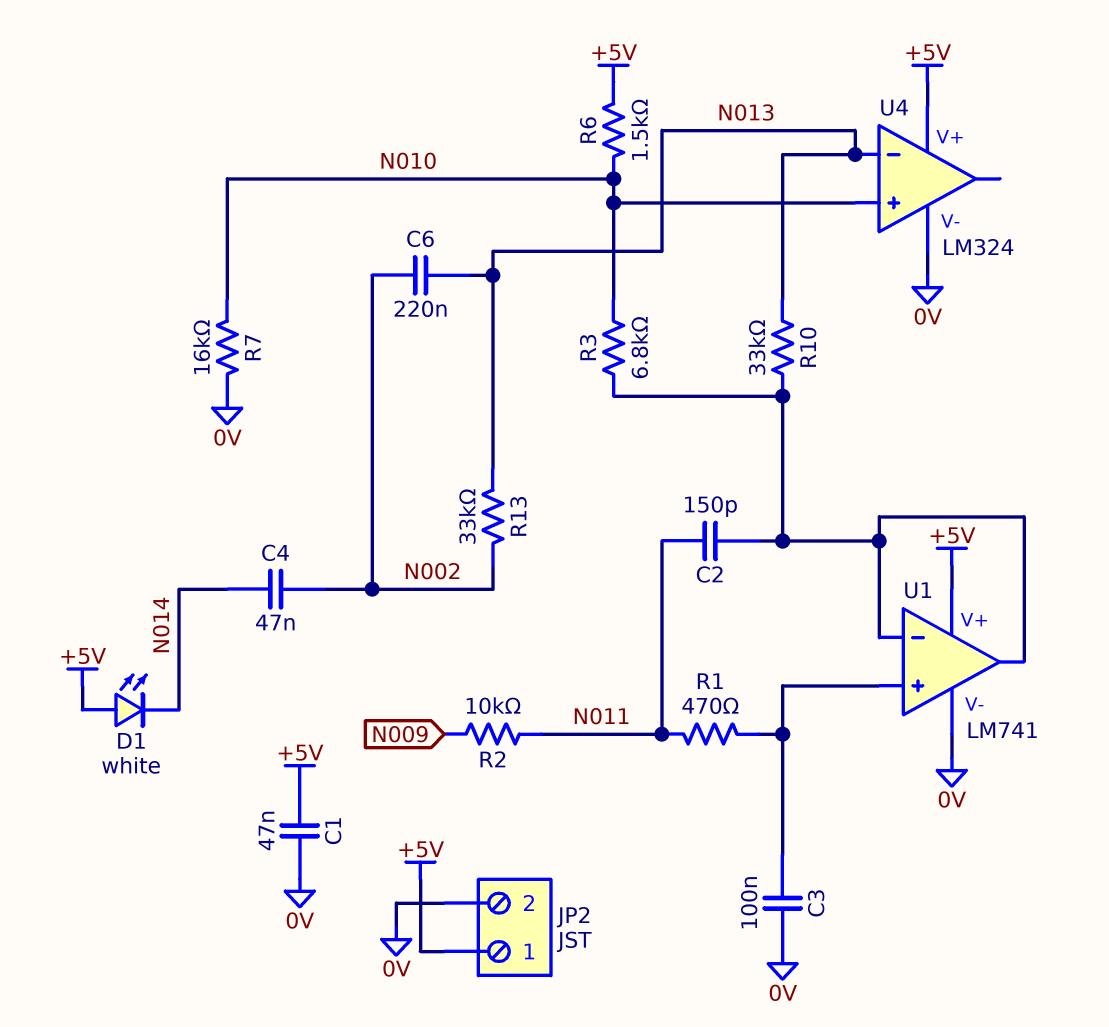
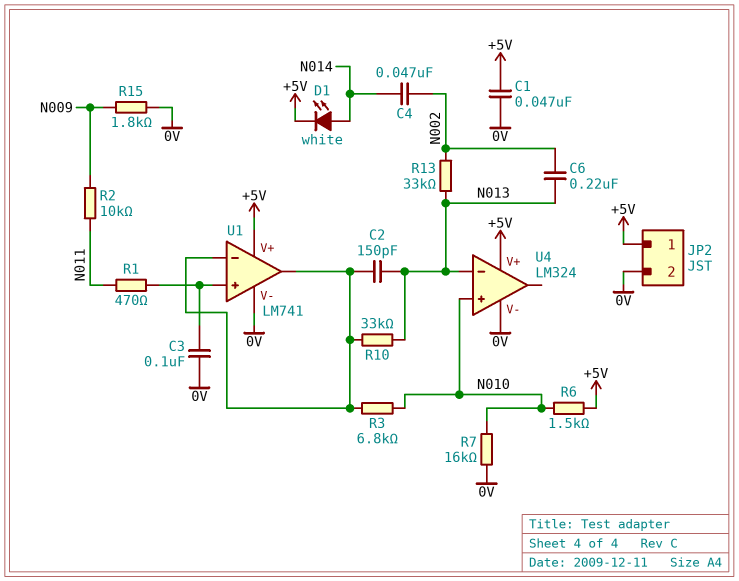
C2: 150pF (N011, U1/in-) -> 150pF (N013, U1/in-)
D1: LED white (A +5V, K N014) -> LED white (A N014, K +5V)
R15: none -> 1.8k (0V, N009)

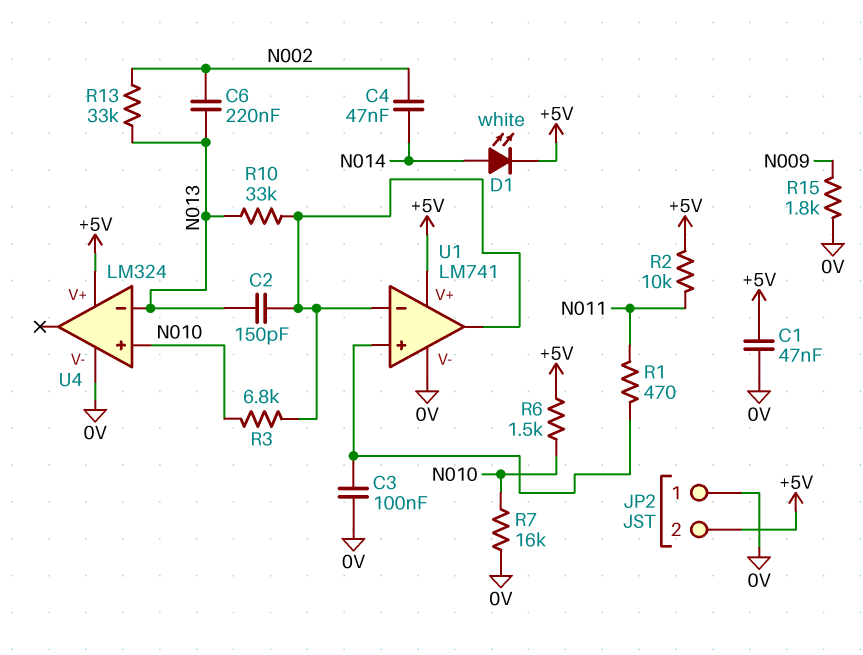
JP2 pin 1: +5V -> 0V
JP2 pin 2: 0V -> +5V
R2: 10k (N009, N011) -> 10k (+5V, N011)

